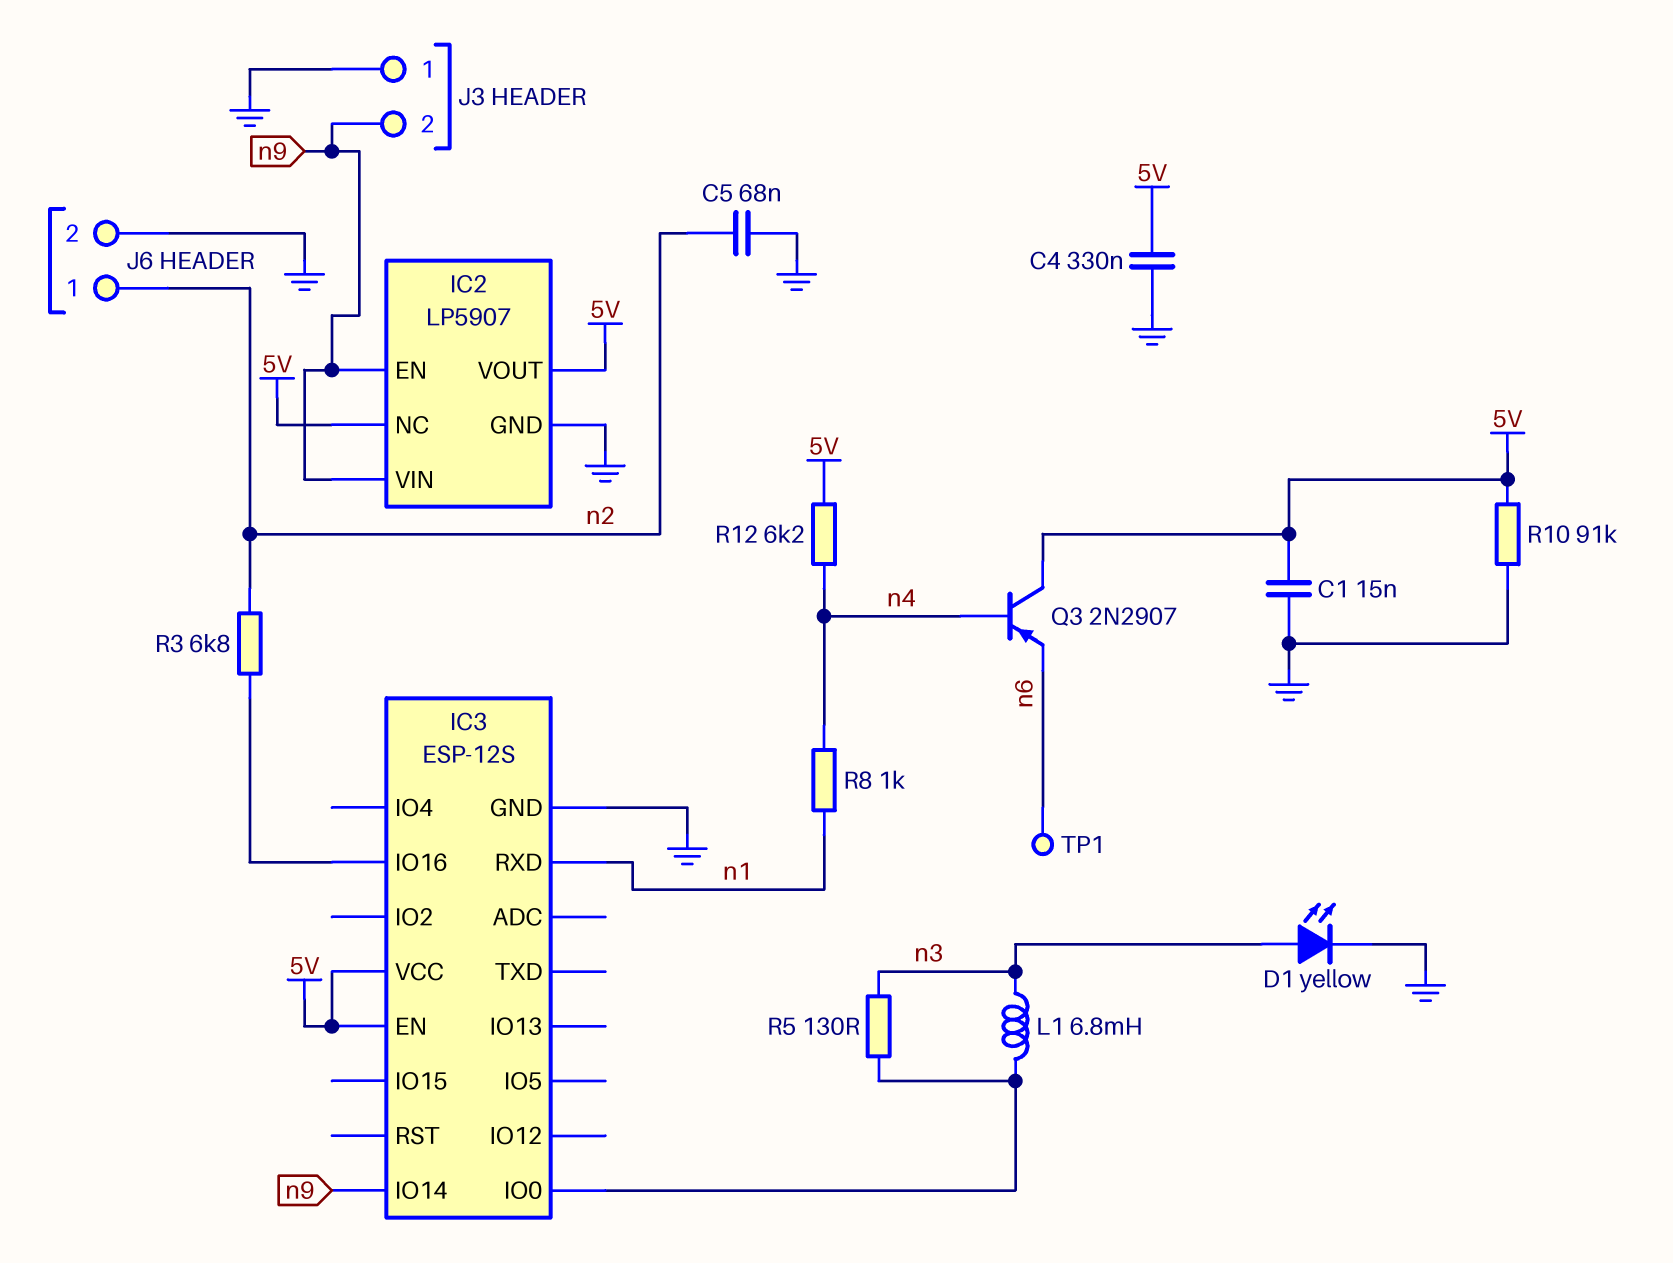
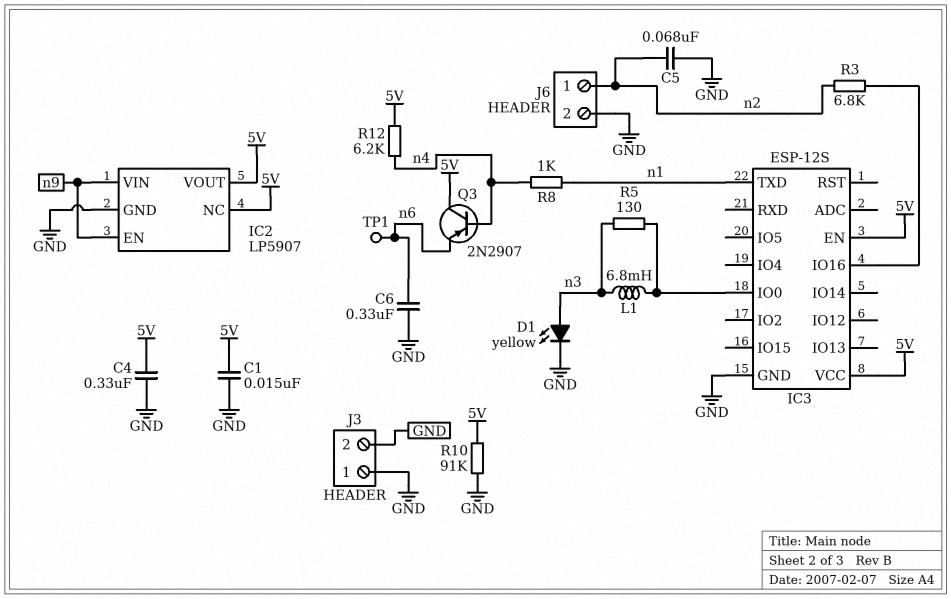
C6: none -> 330nF (GND, n6)
IC3 pin IO14: n9 -> none
IC3 pin RXD: n1 -> none
IC3 pin TXD: none -> n1
J3 pin 2: n9 -> GND

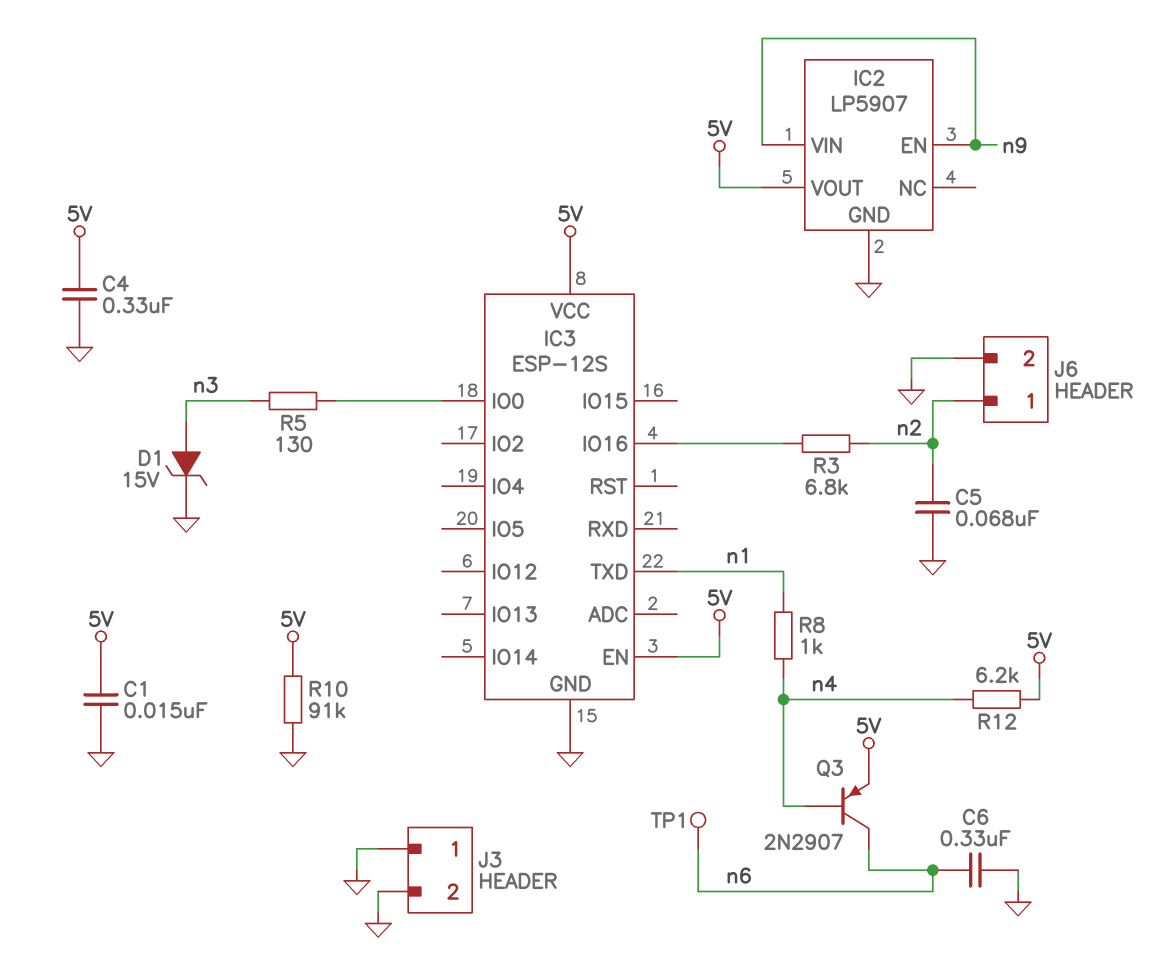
D1: LED yellow (A n3, K GND) -> zener 15V (A n3, K GND)
IC2 pin NC: 5V -> none
L1: 6.8mH (IC3/IO0, n3) -> none
Q3: PNP 2N2907 (B n4, C 5V, E n6) -> PNP 2N2907 (B n4, C n6, E 5V)

